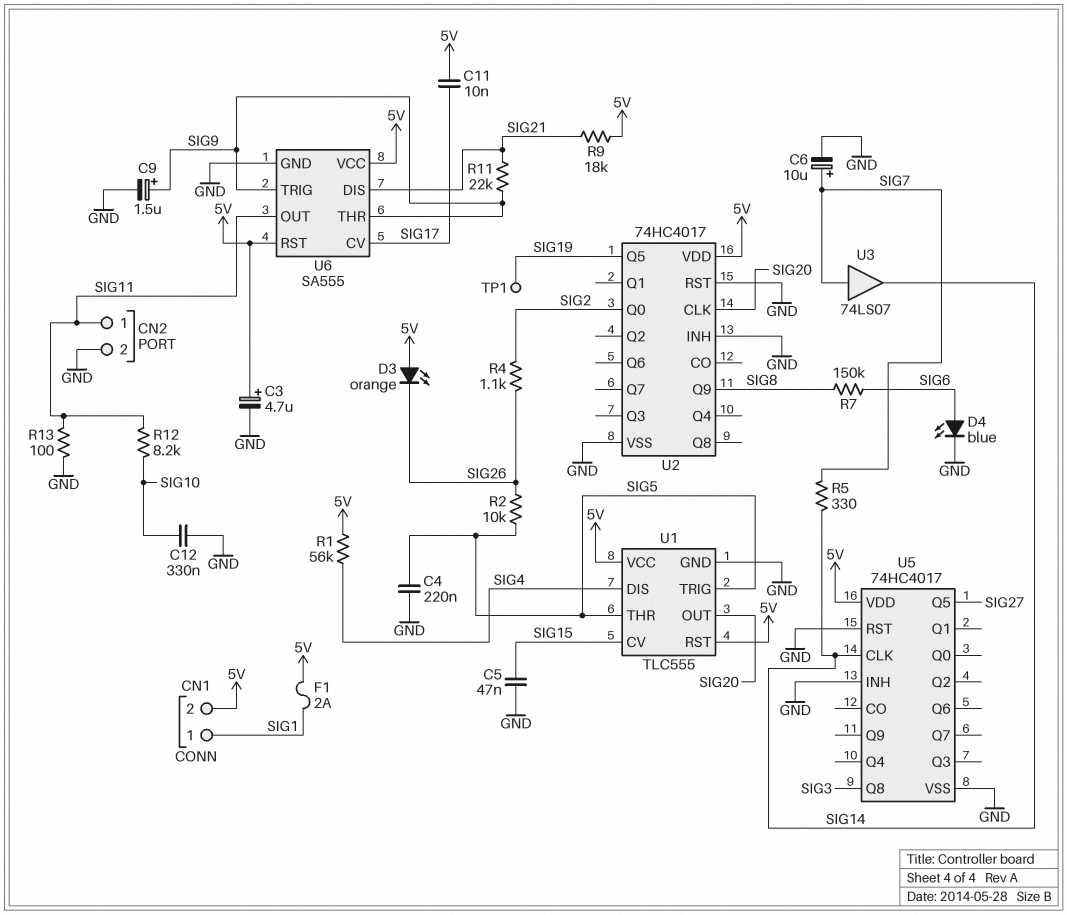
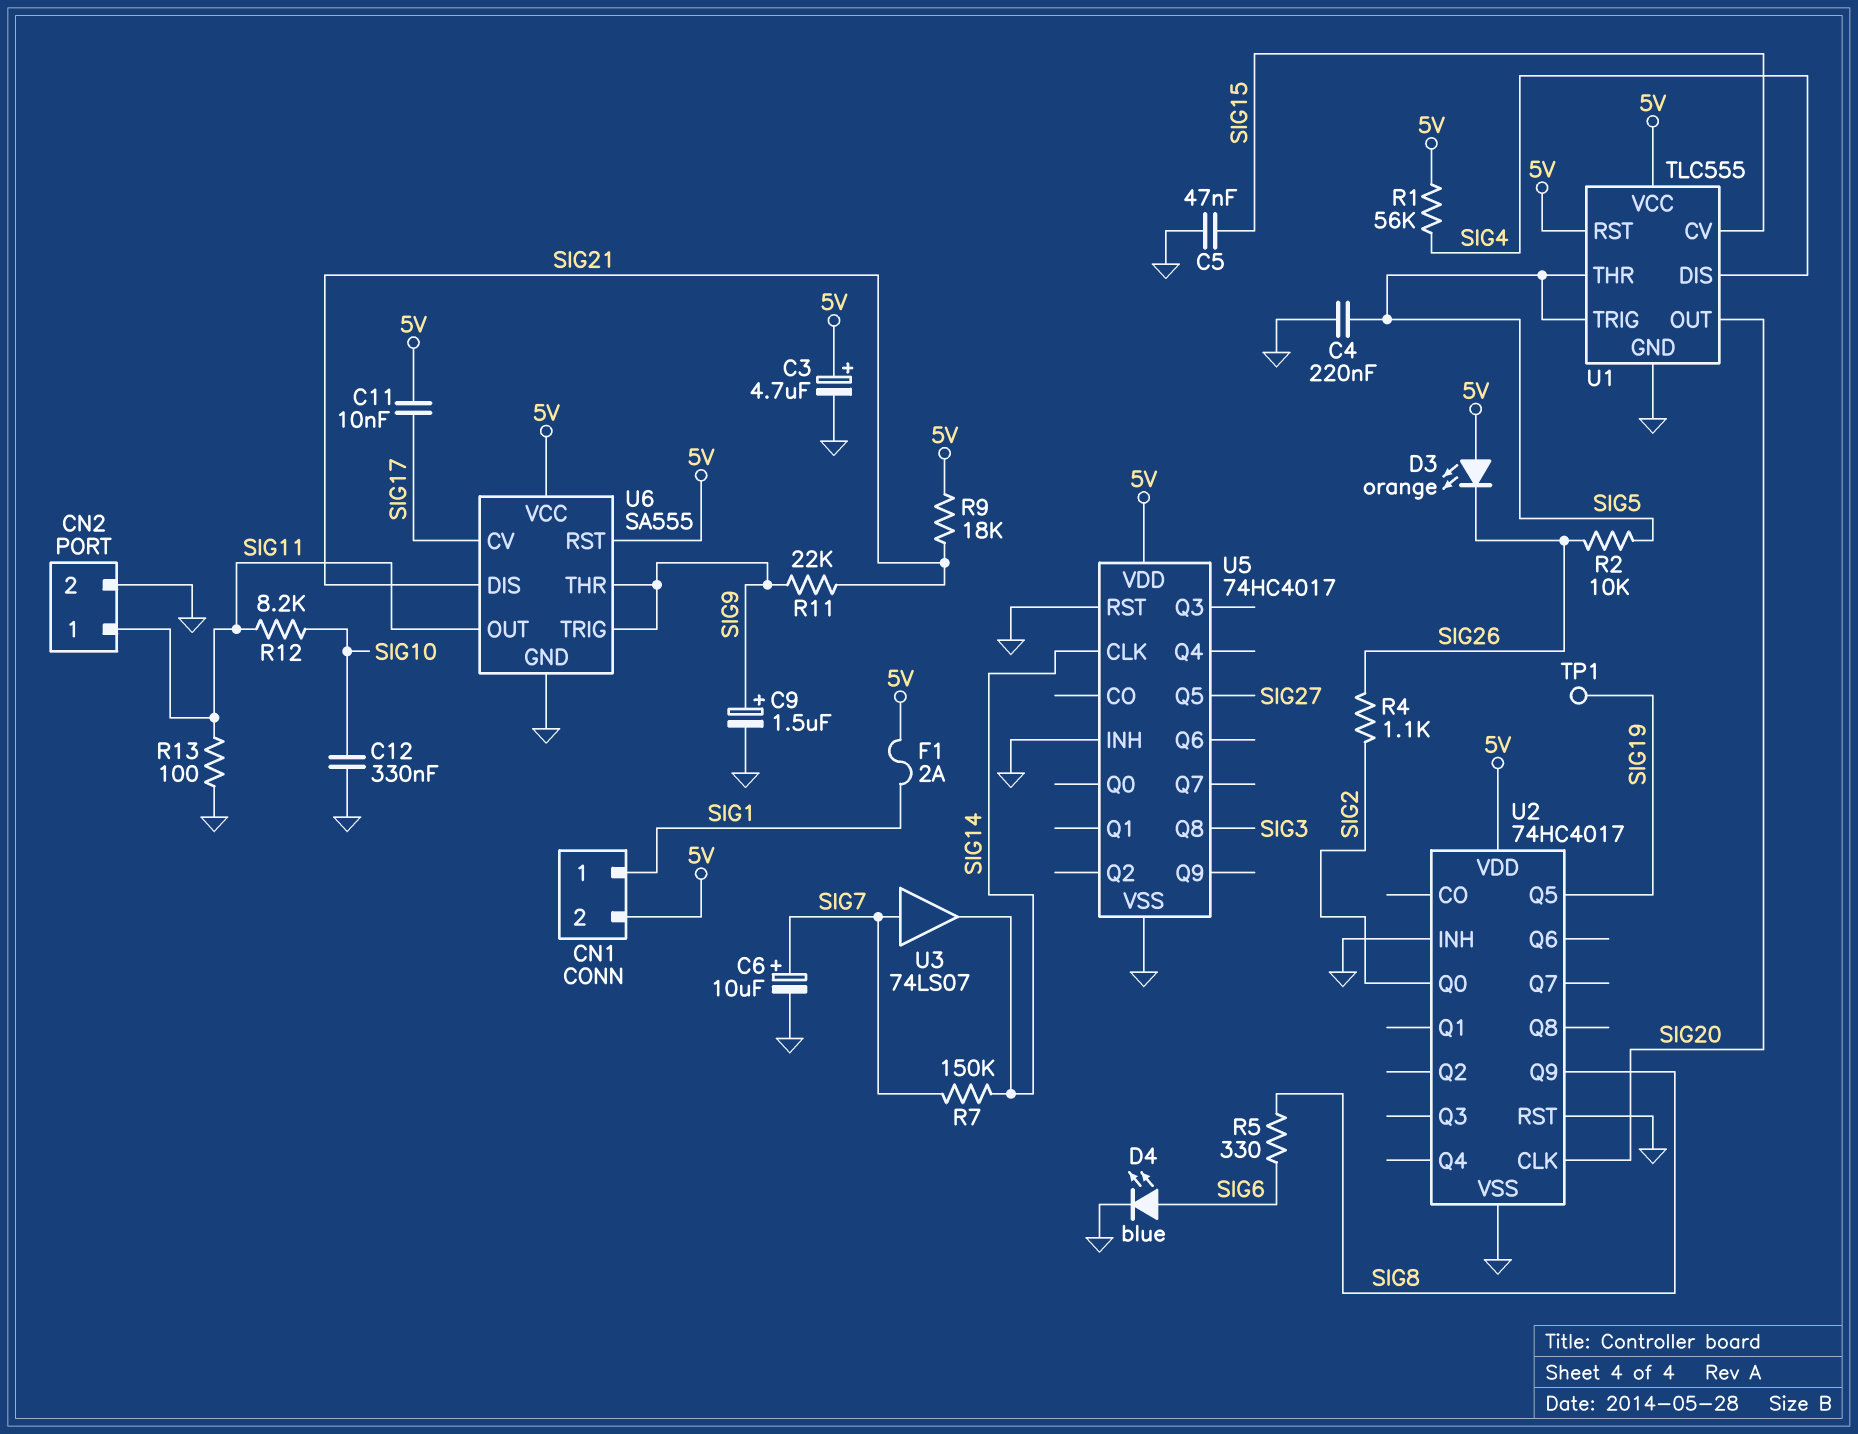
R5: 330 (SIG7, SIG14) -> 330 (SIG6, SIG8)
R7: 150k (SIG6, SIG8) -> 150k (SIG7, SIG14)

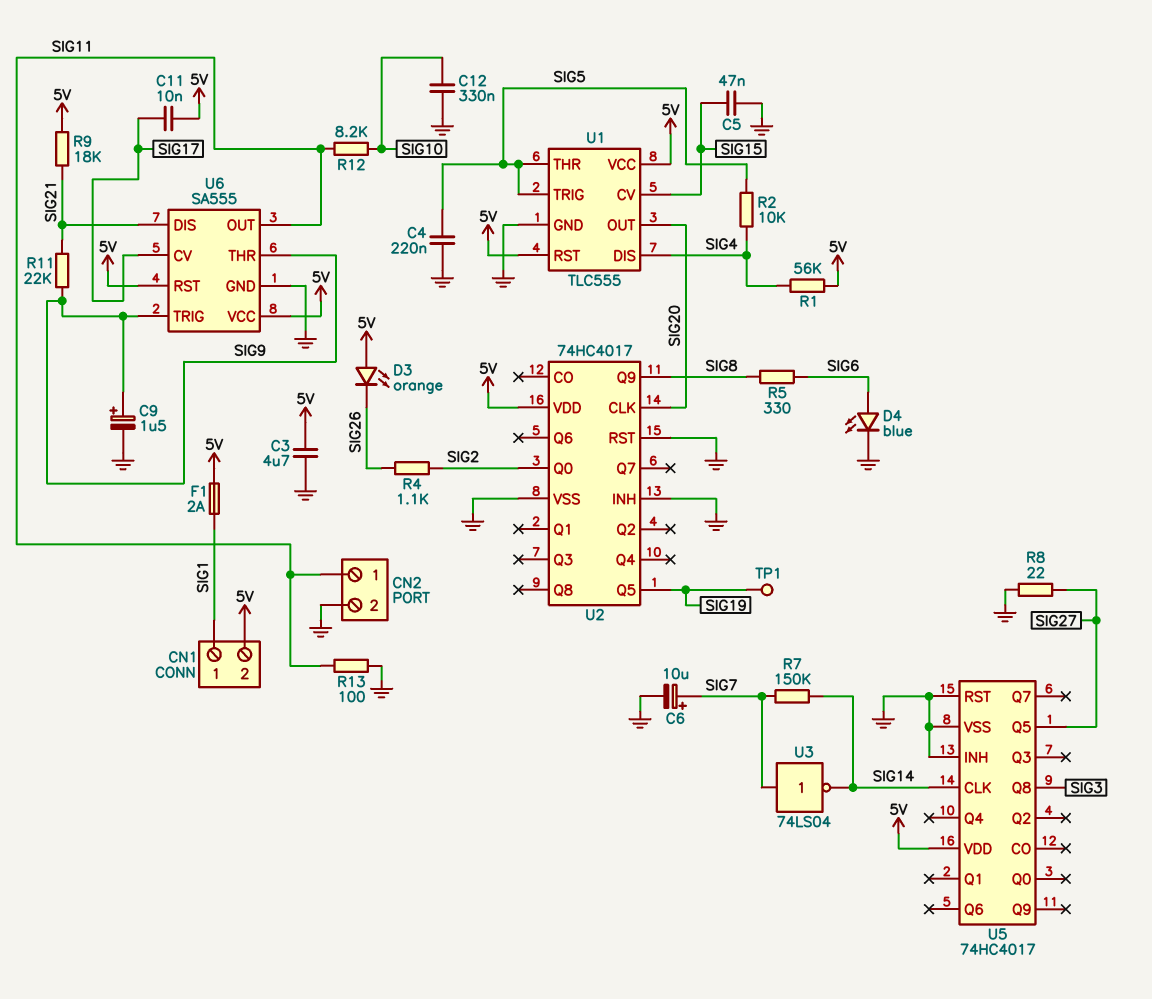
C3: 4.7uF (plus 5V, minus GND) -> 4.7uF (5V, GND)
R2: 10k (SIG5, SIG26) -> 10k (SIG4, SIG5)
R8: none -> 22 (GND, SIG27)
U3: buffer 74LS07 (in SIG7, out SIG14) -> NOT 74LS04 (in SIG7, out SIG14)

